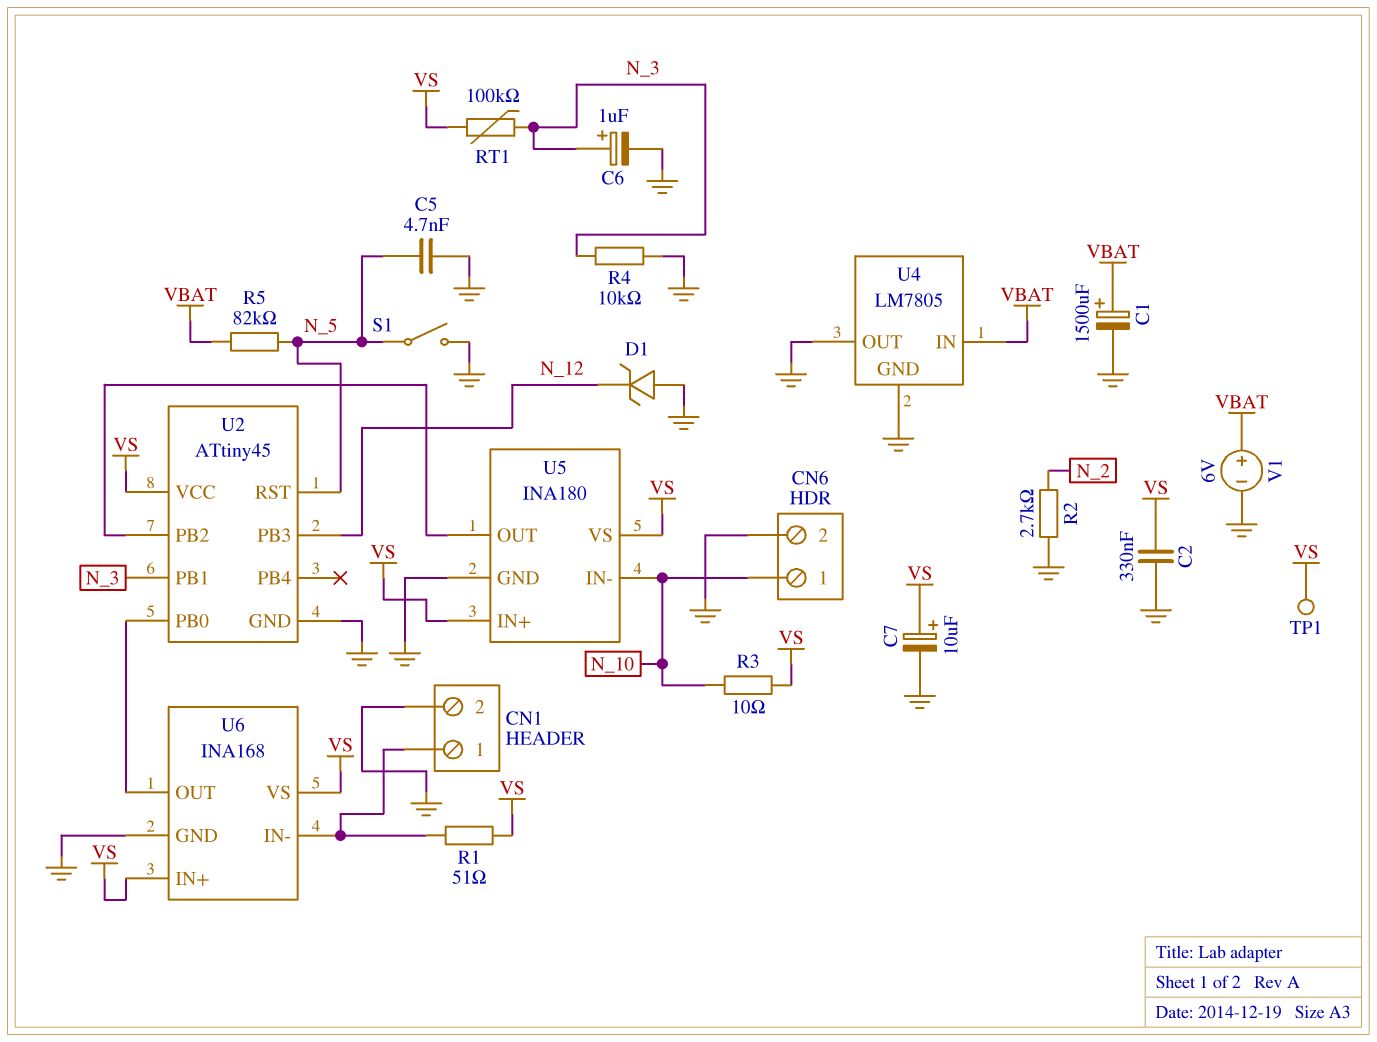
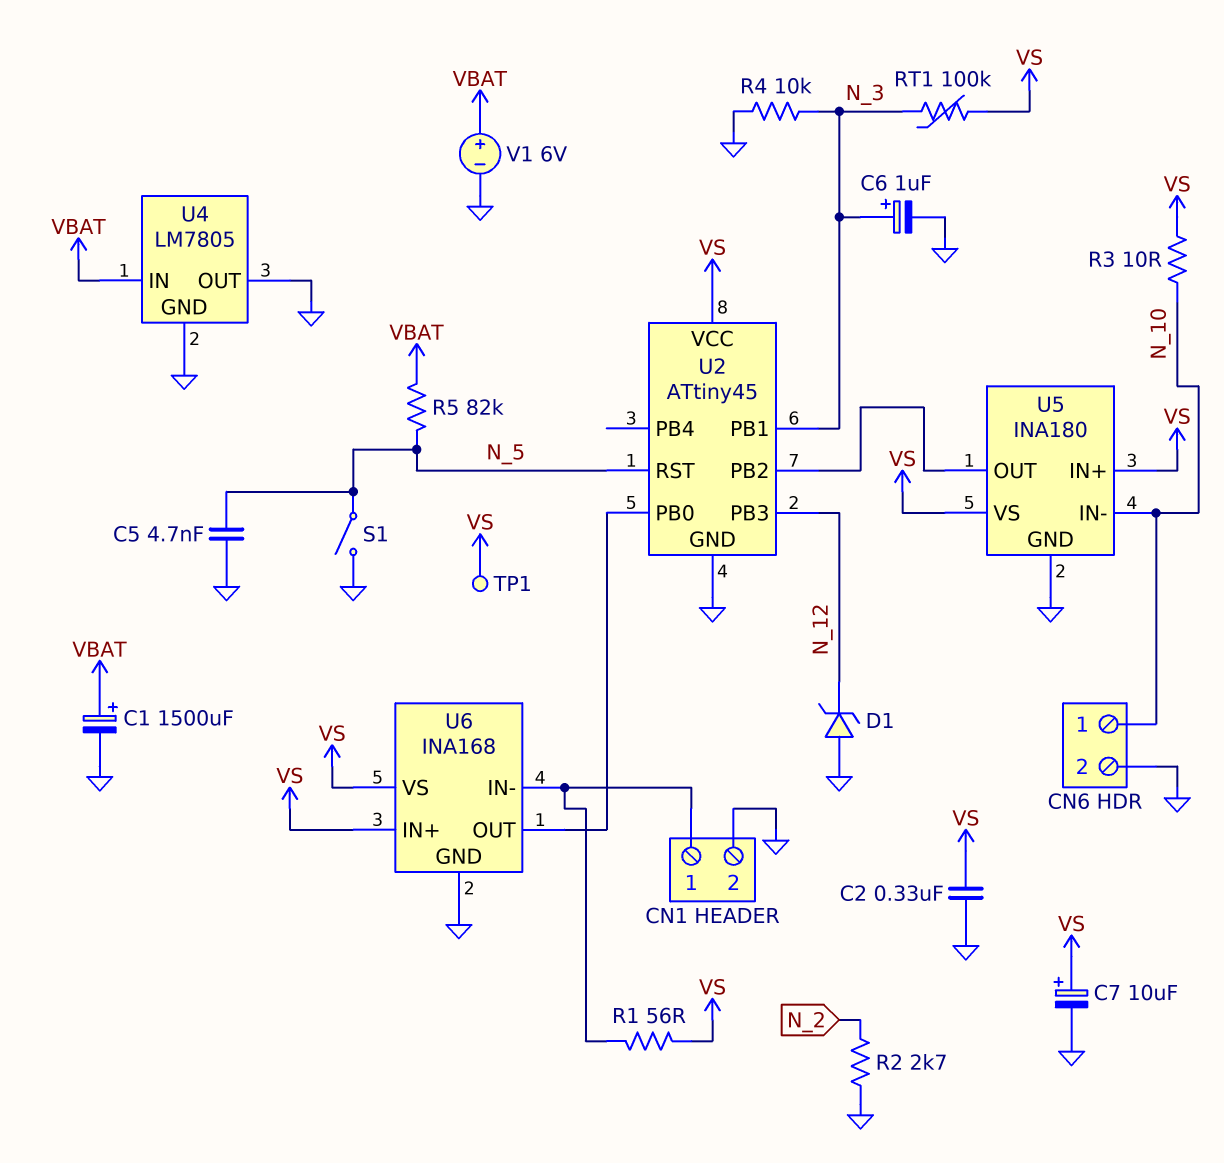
R1: 51 (CN1/1, VS) -> 56 (CN1/1, VS)

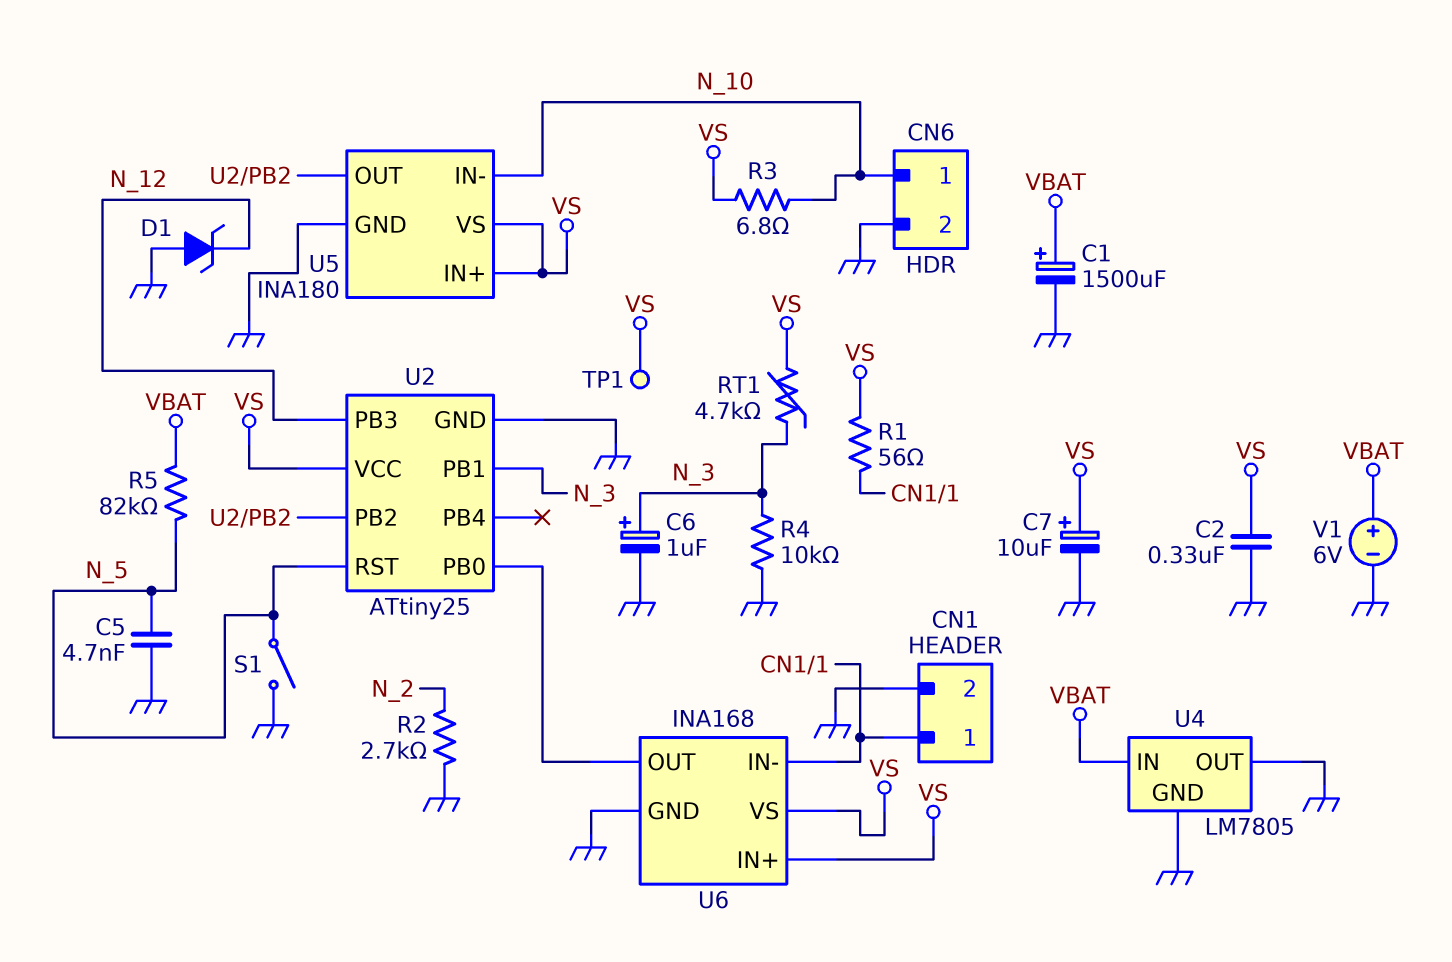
R3: 10 (N_10, VS) -> 6.8 (N_10, VS)
RT1: 100k (N_3, VS) -> 4.7k (N_3, VS)
U2: ATtiny45 -> ATtiny25

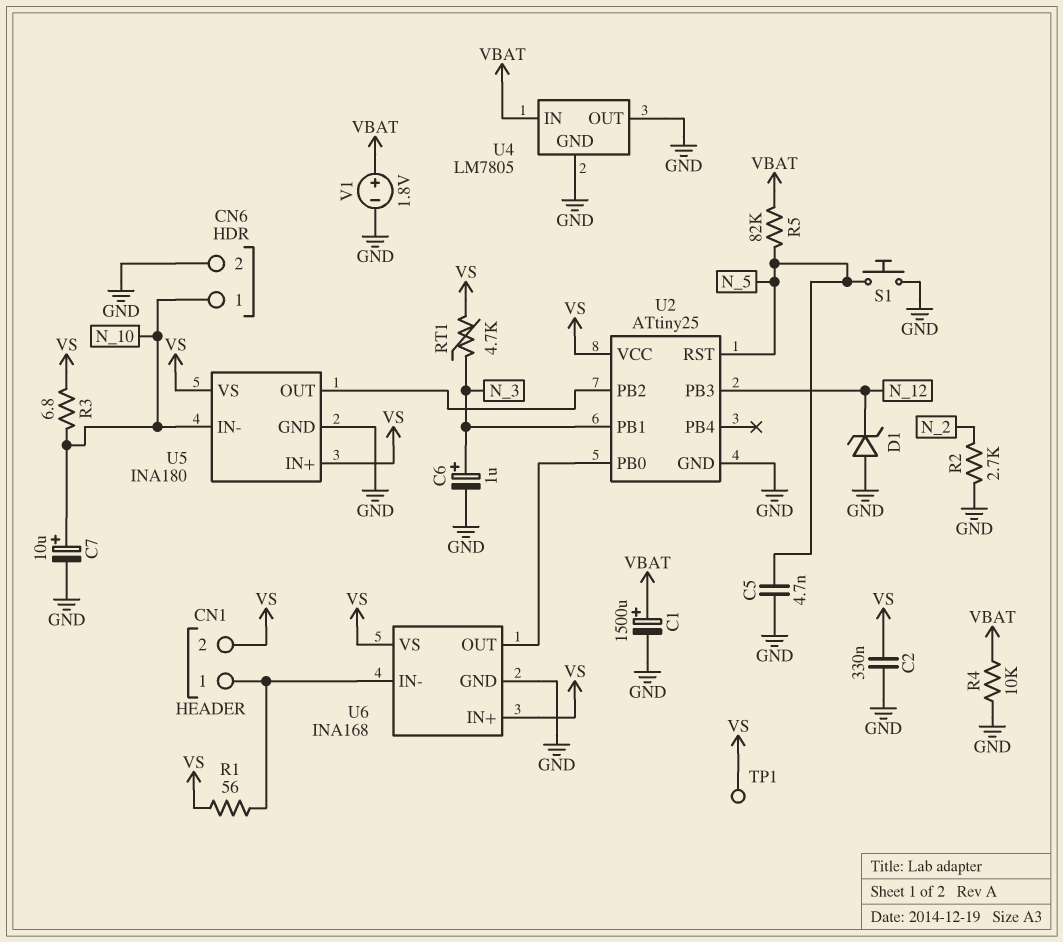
C7: 10uF (plus VS, minus GND) -> 10uF (plus N_10, minus GND)
CN1 pin 2: GND -> VS
R4: 10k (GND, N_3) -> 10k (GND, VBAT)
S1: switch (GND, N_5) -> button (GND, N_5)
V1: 6V (plus VBAT, minus GND) -> 1.8V (plus VBAT, minus GND)

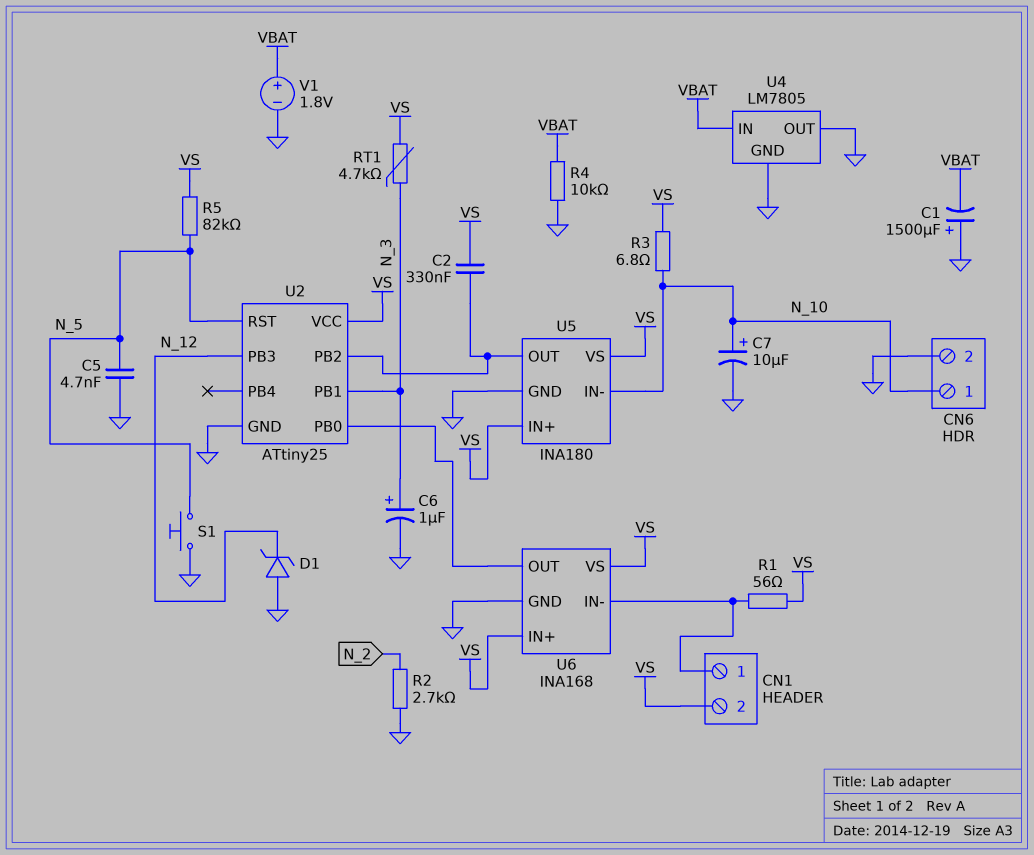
C1: 1500uF (plus VBAT, minus GND) -> 1500uF (plus GND, minus VBAT)
C2: 330nF (GND, VS) -> 330nF (U2/PB2, VS)
R5: 82k (N_5, VBAT) -> 82k (N_5, VS)
TP1: test point (VS) -> none

